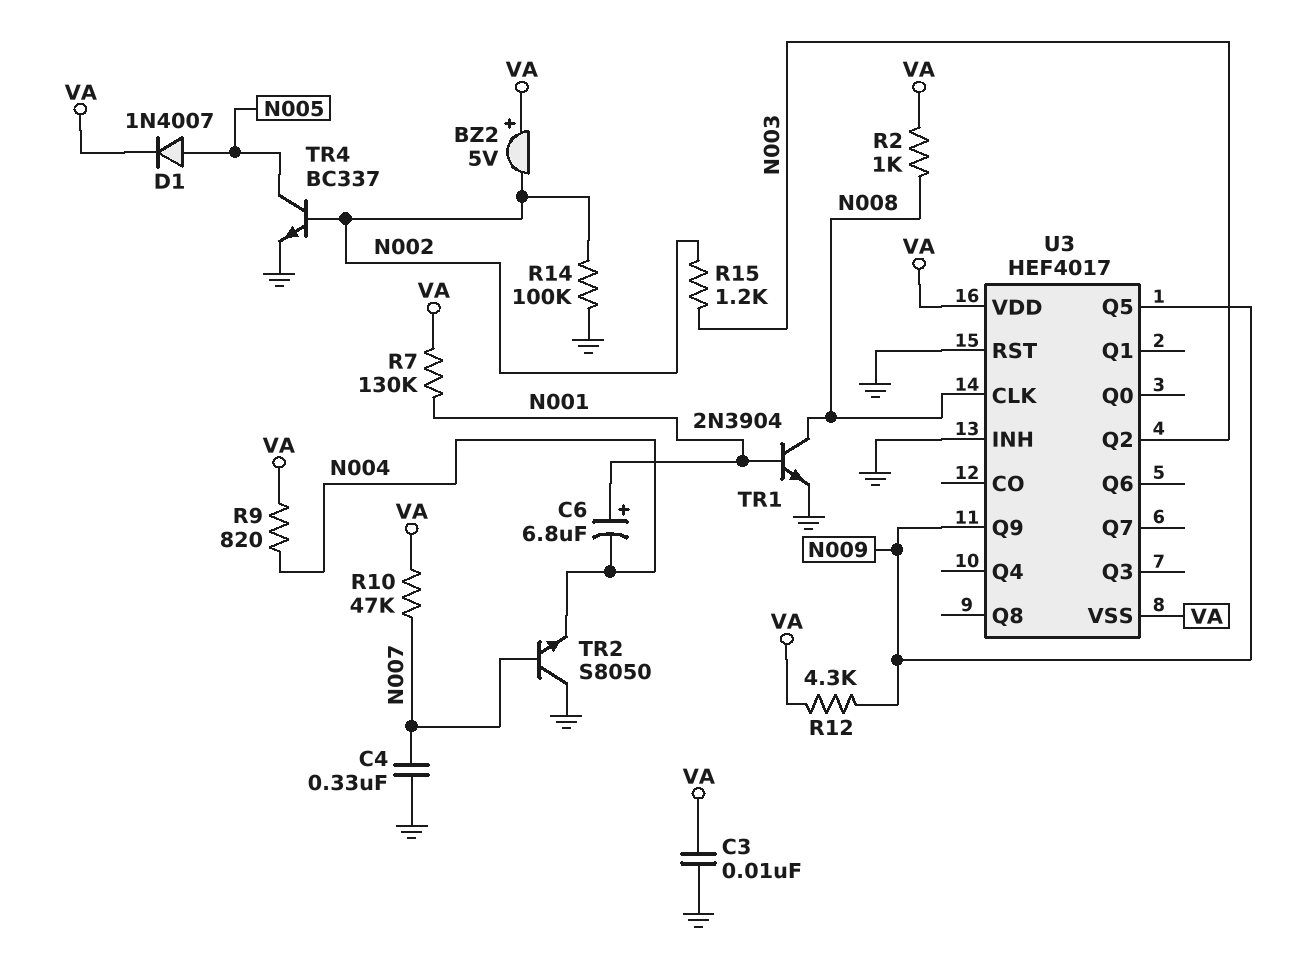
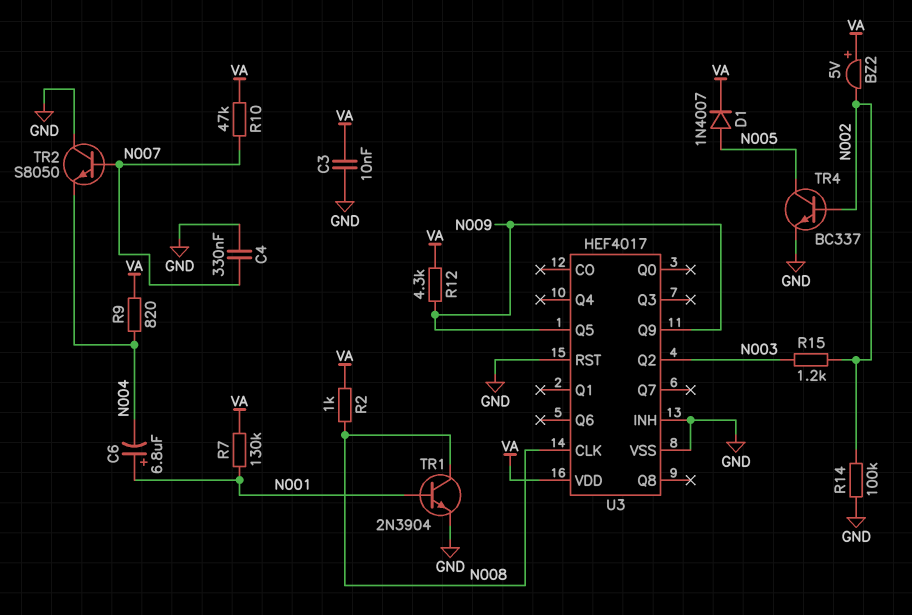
U3 pin VSS: VA -> GND

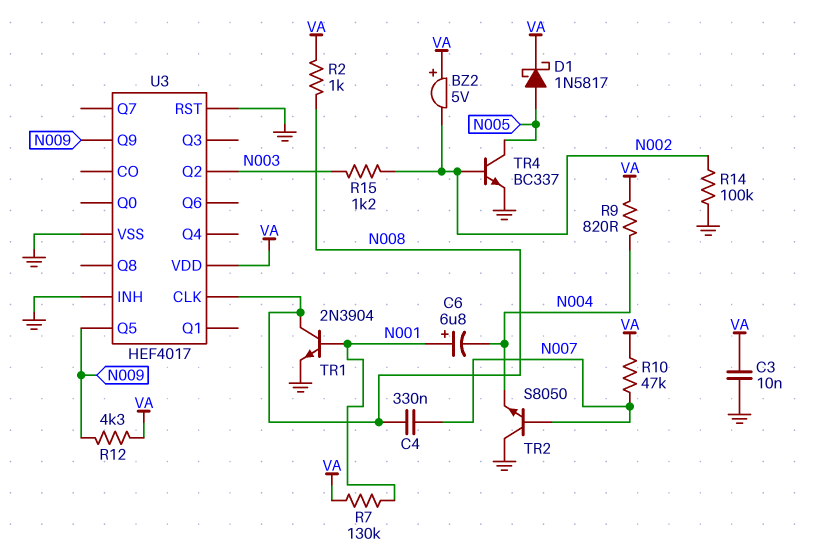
C4: 330nF (GND, N007) -> 330nF (N007, N008)
D1: diode 1N4007 (A N005, K VA) -> schottky 1N5817 (A N005, K VA)

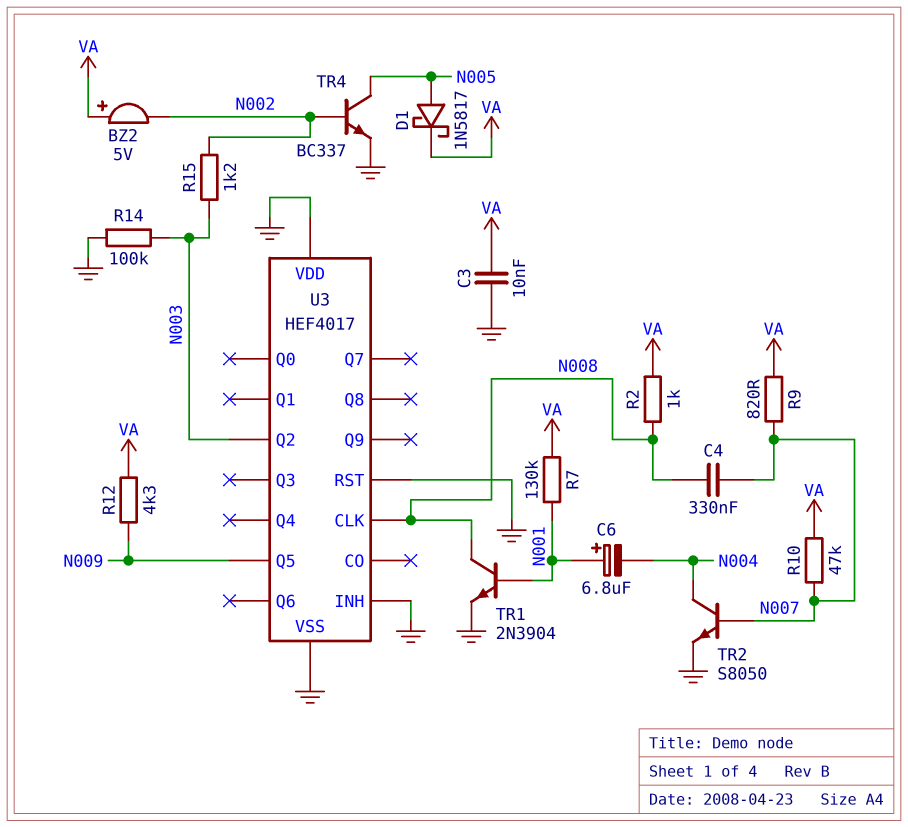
R9: 820 (N004, VA) -> 820 (N007, VA)
R14: 100k (GND, N002) -> 100k (GND, N003)
TR2: NPN S8050 (B N007, C GND, E N004) -> NPN S8050 (B N007, C N004, E GND)
U3 pin Q9: N009 -> none
U3 pin VDD: VA -> GND

